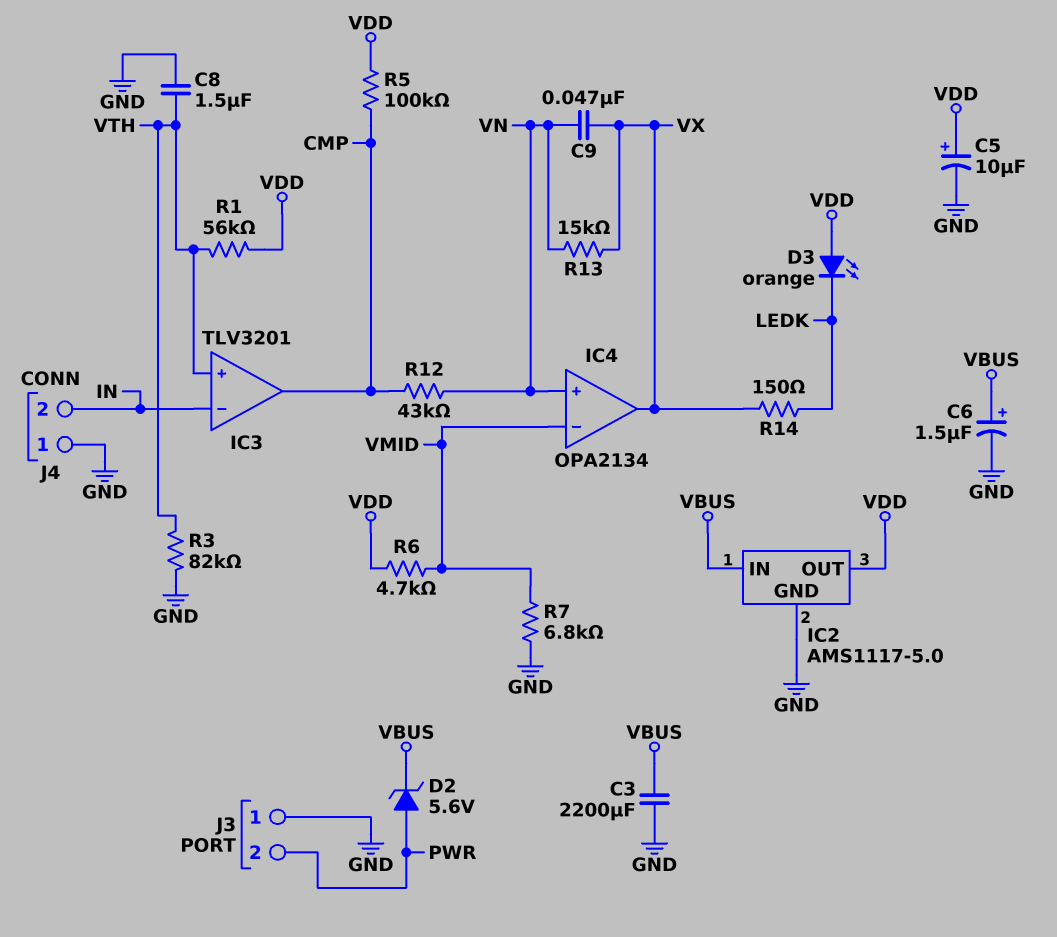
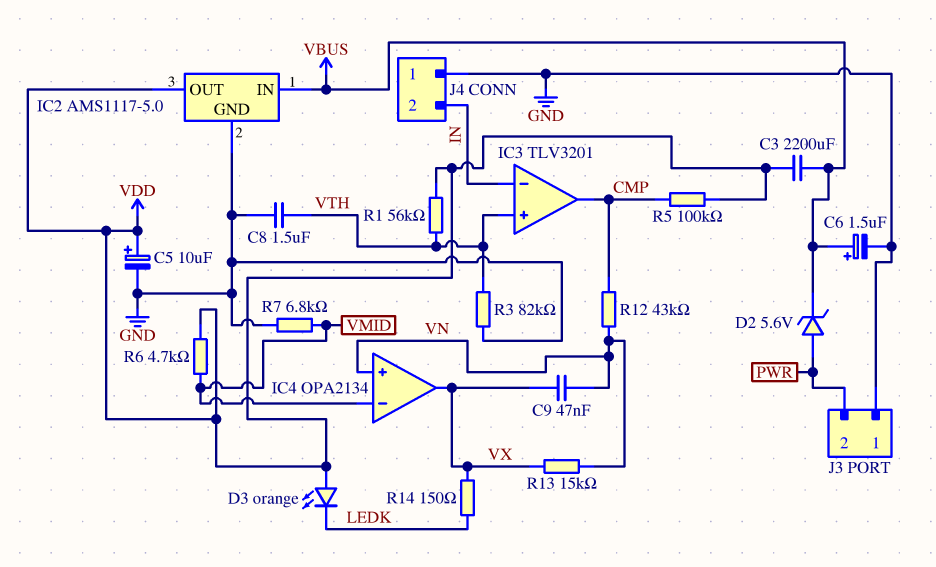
C3: 2200uF (GND, VBUS) -> 2200uF (VBUS, VDD)

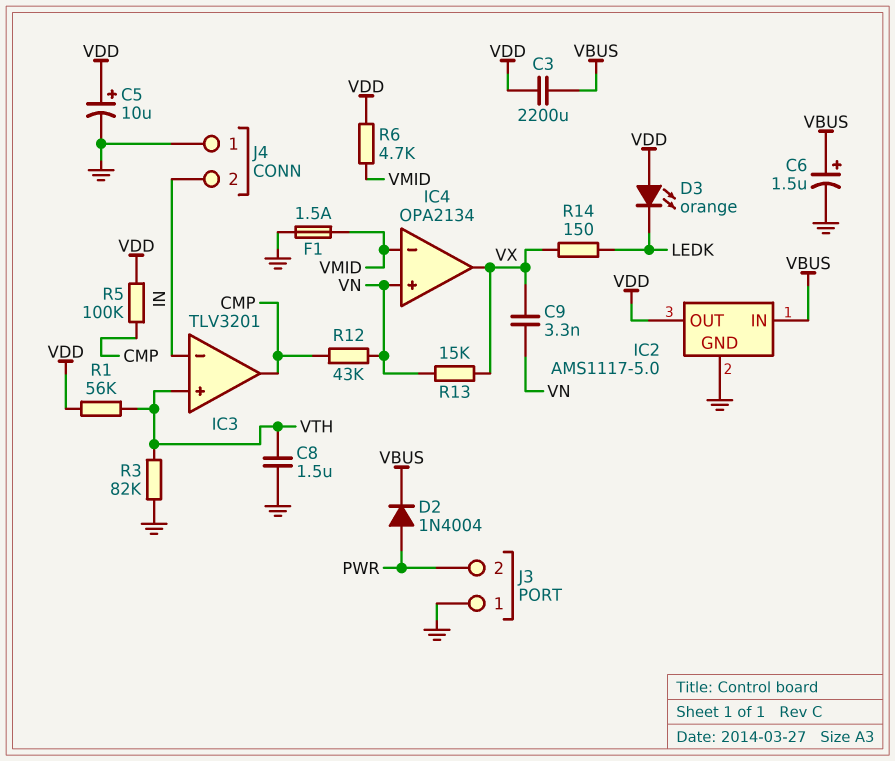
C9: 47nF (VN, VX) -> 3.3nF (VN, VX)
D2: zener 5.6V (A PWR, K VBUS) -> diode 1N4004 (A PWR, K VBUS)
F1: none -> 1.5A (GND, VMID)
R7: 6.8k (GND, VMID) -> none

